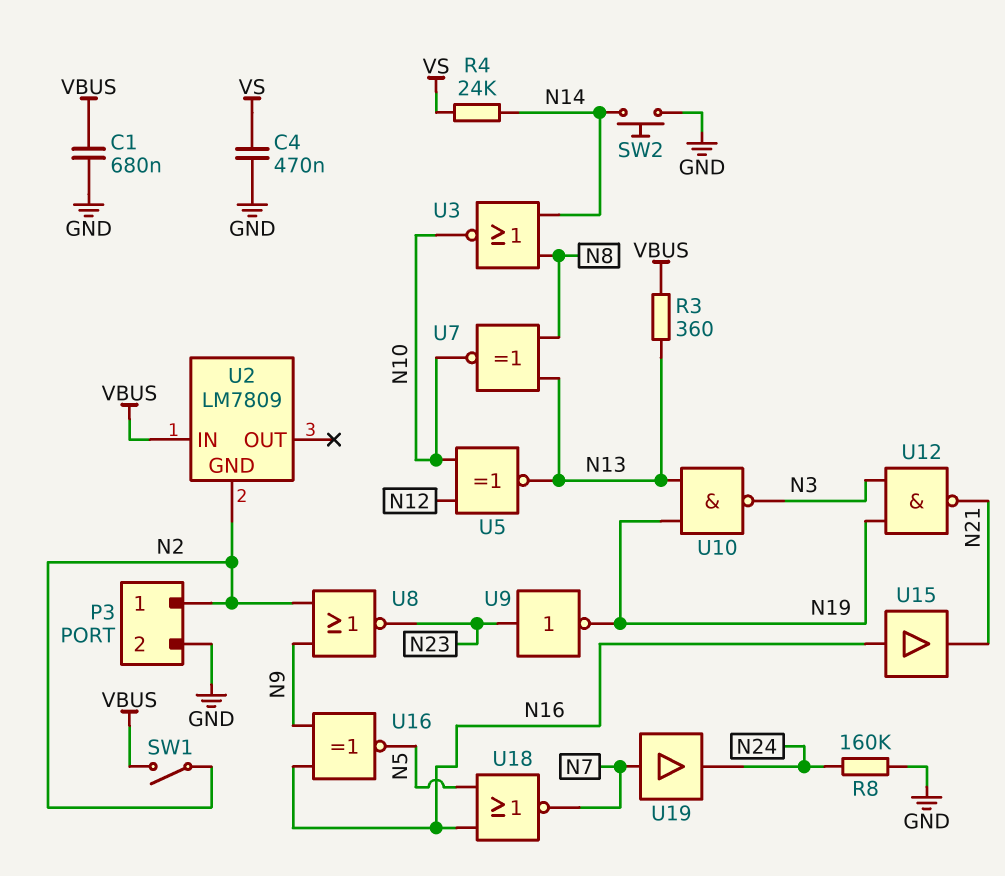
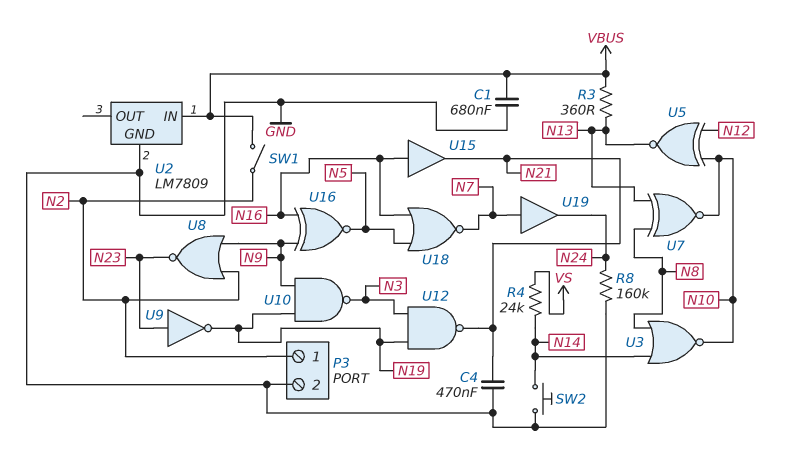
C4: 470nF (GND, VS) -> 470nF (GND, N21)
U2 pin GND: N2 -> GND
U10: NAND (in N13, in N19, out N3) -> NAND (in N9, in N19, out N3)

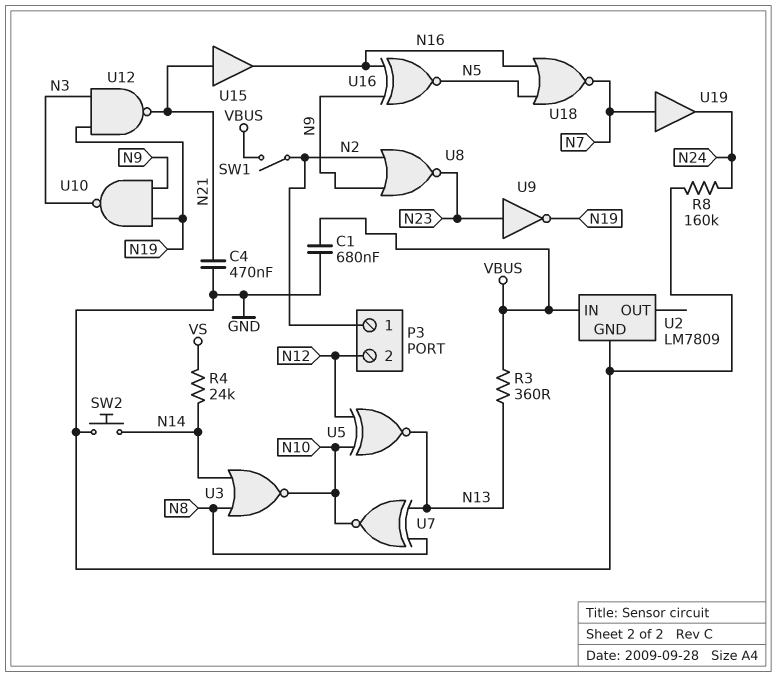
P3 pin 2: GND -> N12
U15: buffer (in N16, out N21) -> buffer (in N21, out N16)

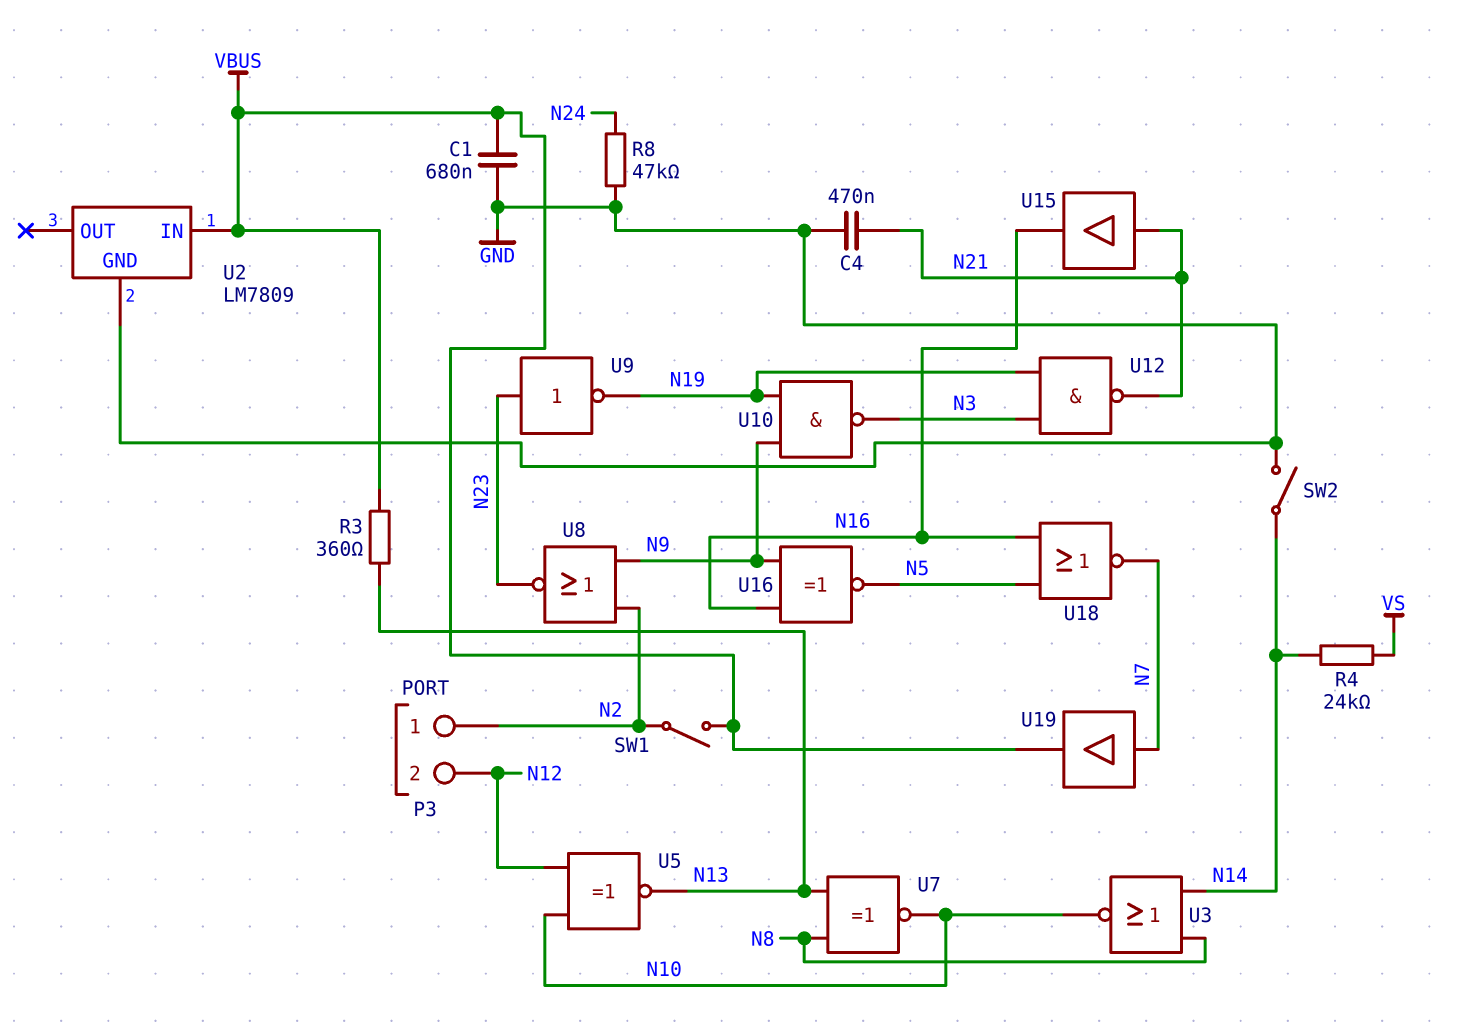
R8: 160k (GND, N24) -> 47k (GND, N24)
SW2: button (GND, N14) -> switch (GND, N14)
U19: buffer (in N7, out N24) -> buffer (in N7, out VBUS)

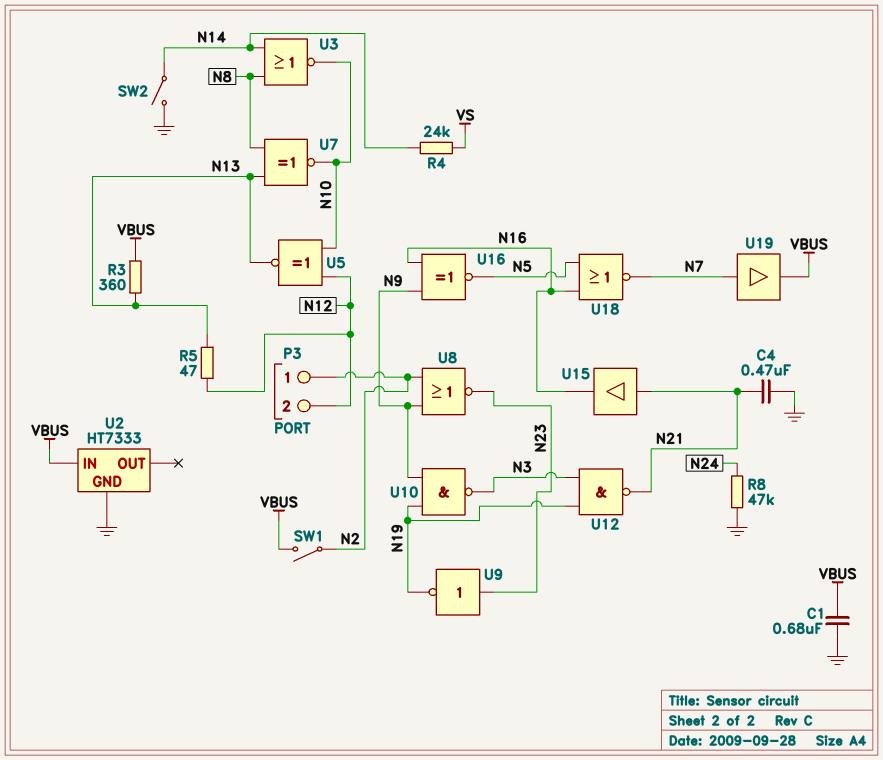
R5: none -> 47 (N12, N13)
U2: LM7809 -> HT7333

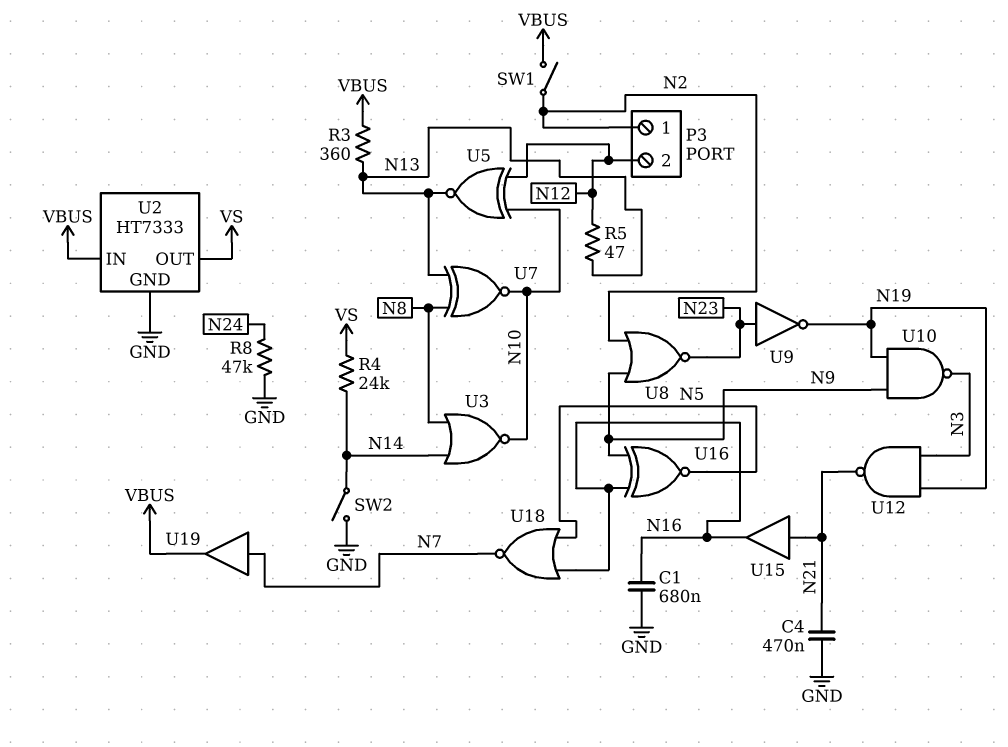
C1: 680nF (GND, VBUS) -> 680nF (GND, N16)
U2 pin OUT: none -> VS

